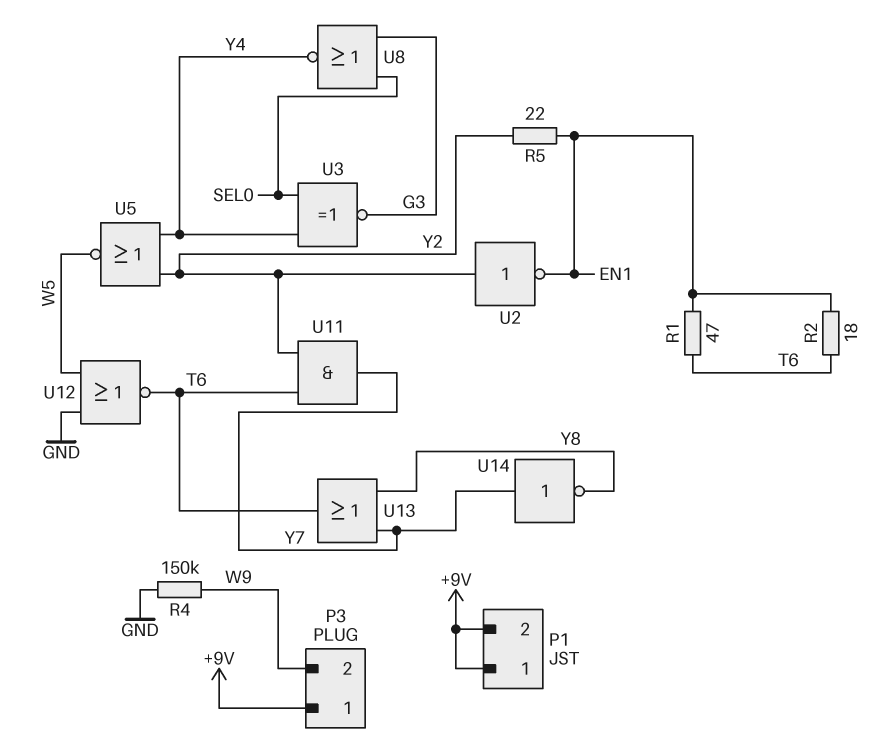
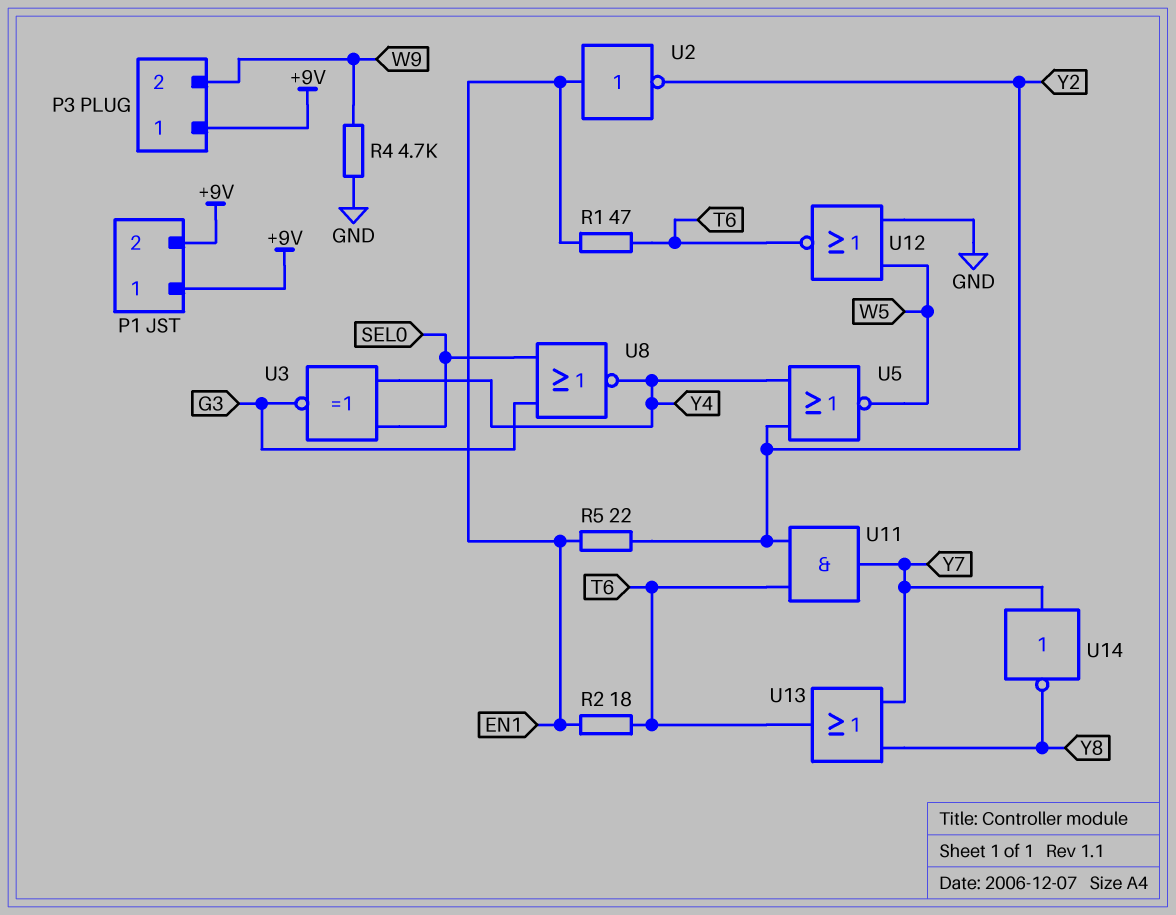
R4: 150k (GND, W9) -> 4.7k (GND, W9)
U2: NOT (in Y2, out EN1) -> NOT (in EN1, out Y2)

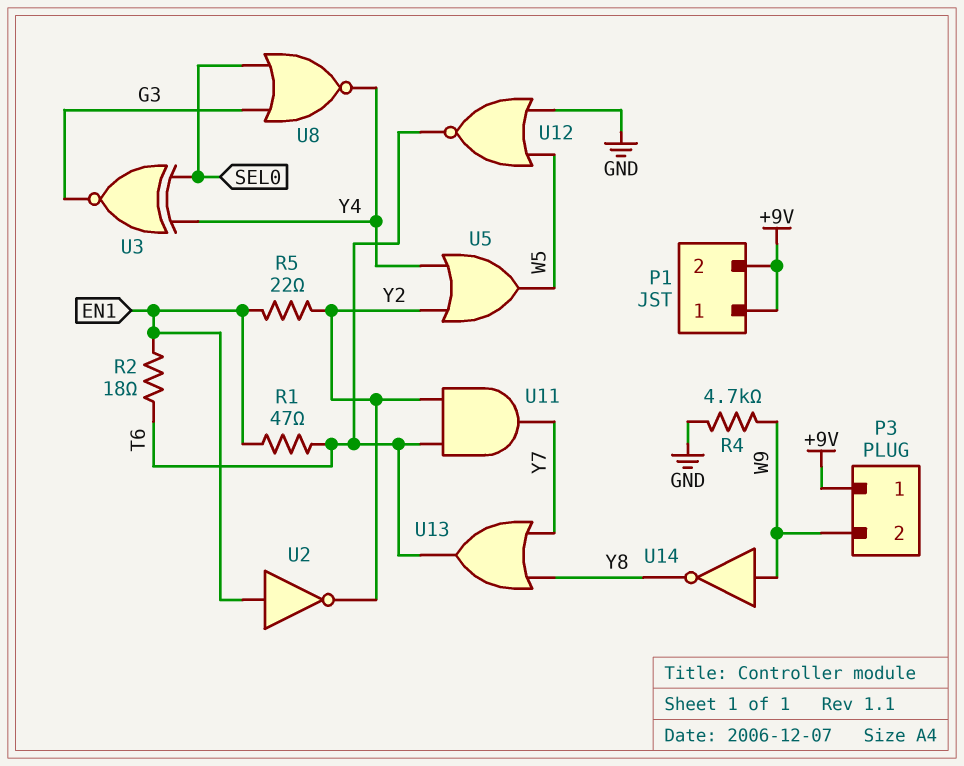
U5: NOR (in Y2, in Y4, out W5) -> OR (in Y2, in Y4, out W5)
U14: NOT (in Y7, out Y8) -> NOT (in W9, out Y8)

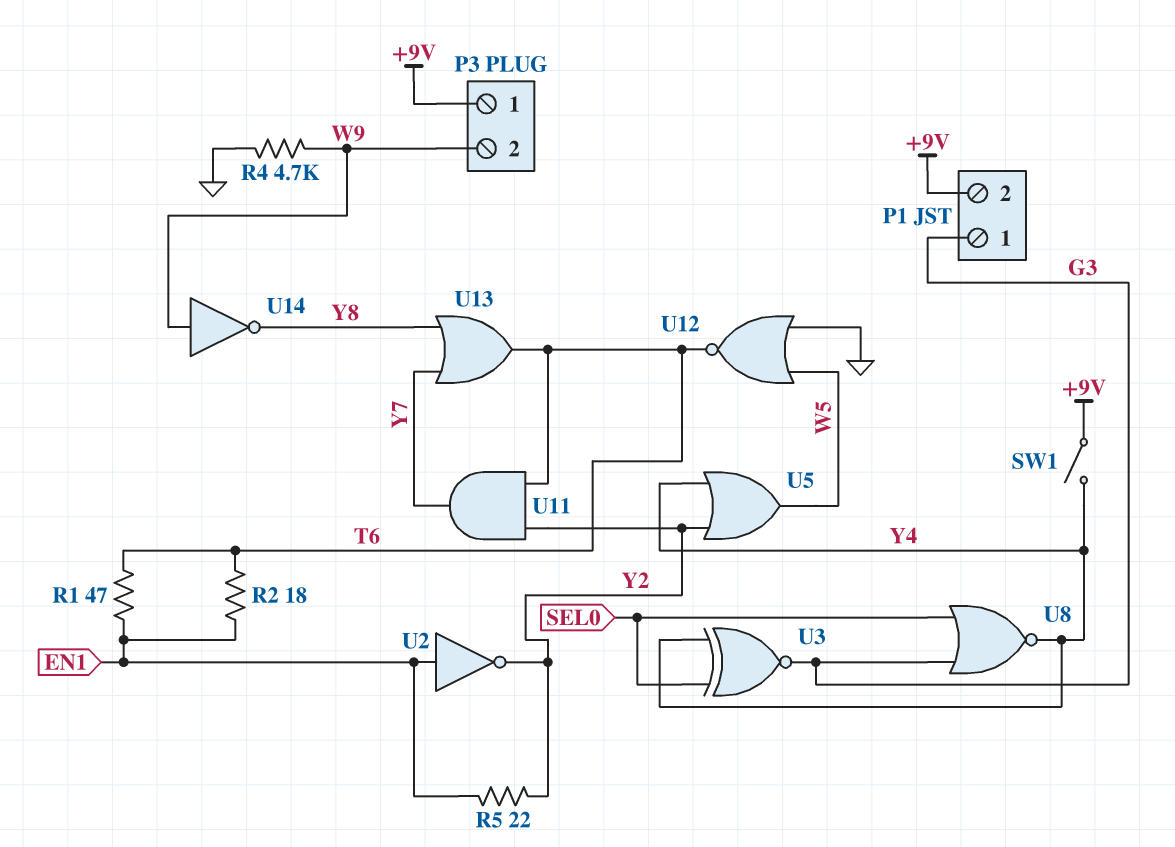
P1 pin 1: +9V -> G3
SW1: none -> switch (+9V, Y4)

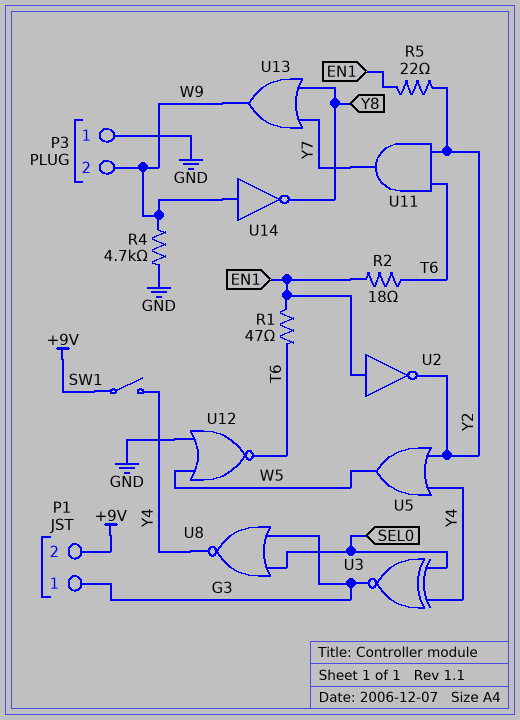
P3 pin 1: +9V -> GND
U13: OR (in Y7, in Y8, out T6) -> OR (in Y7, in Y8, out W9)

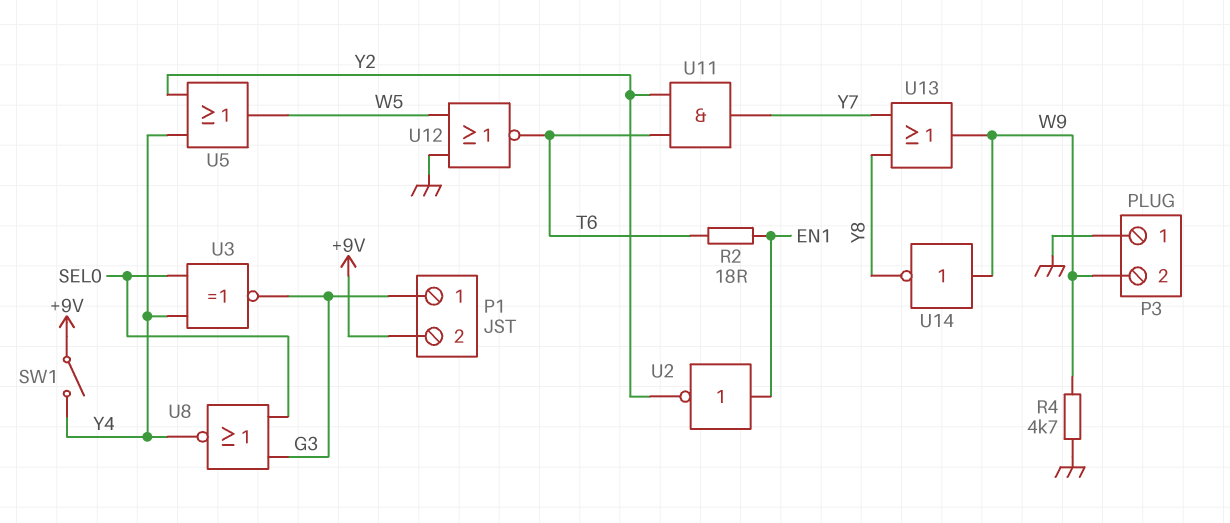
R1: 47 (EN1, T6) -> none
R5: 22 (EN1, Y2) -> none

